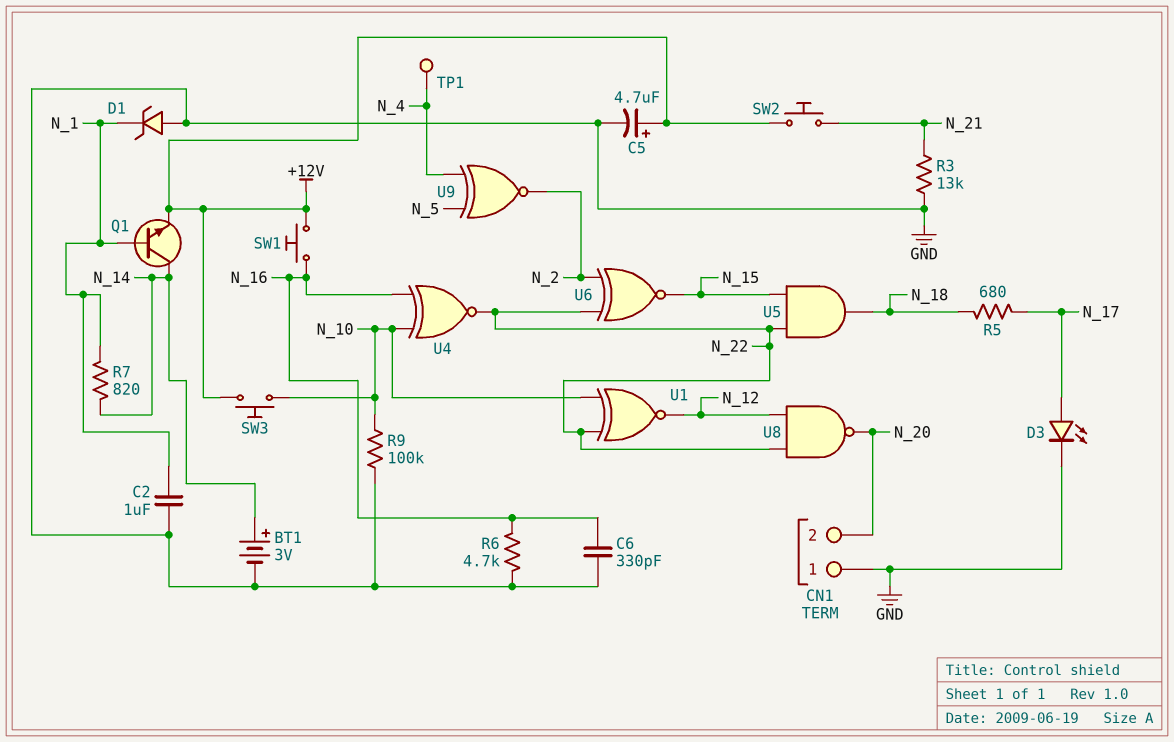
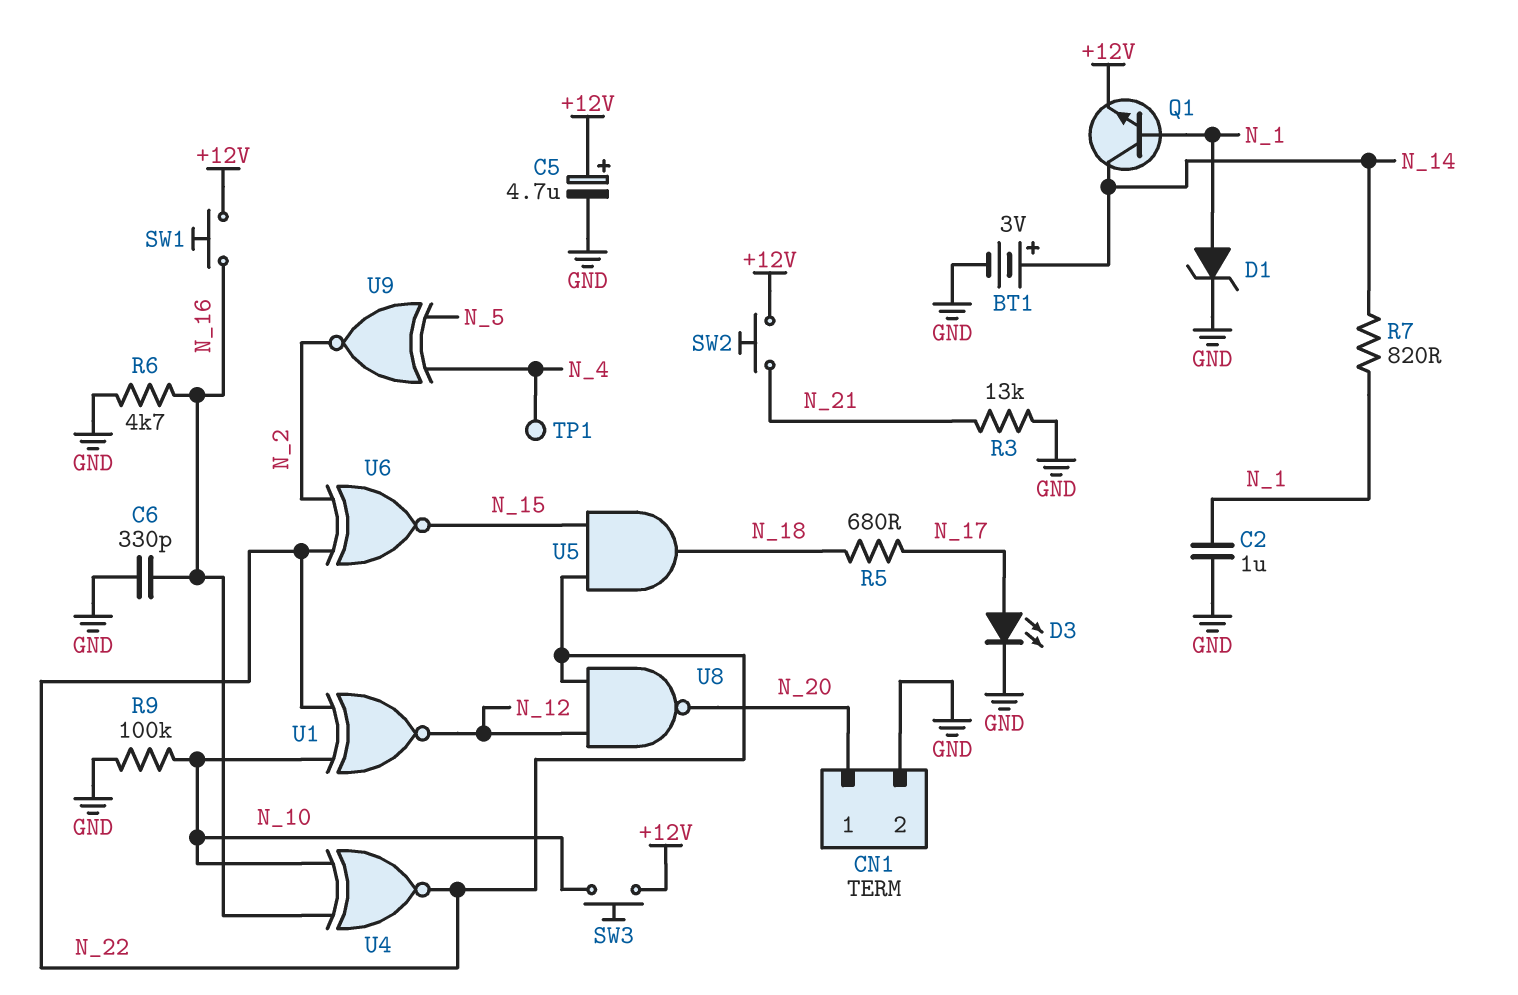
CN1 pin 1: GND -> N_20
CN1 pin 2: N_20 -> GND
D1: zener (A GND, K N_1) -> zener (A N_1, K GND)

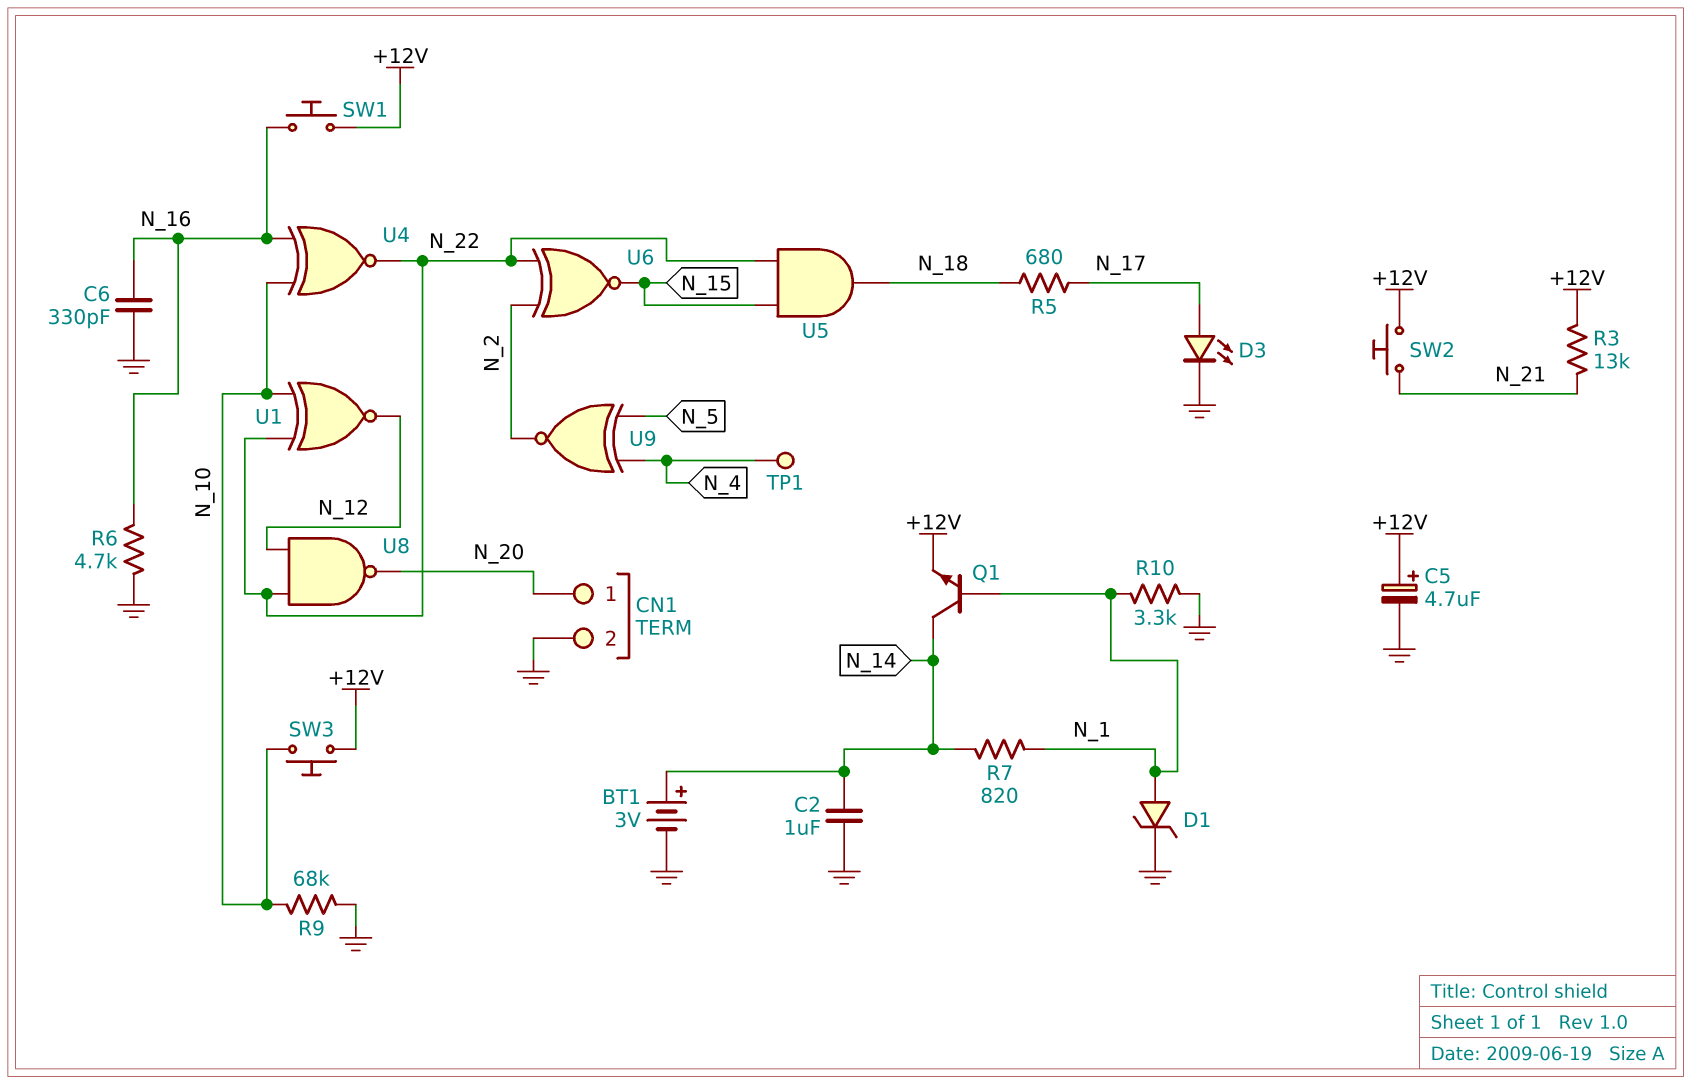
C2: 1uF (GND, N_1) -> 1uF (GND, N_14)
R3: 13k (GND, N_21) -> 13k (+12V, N_21)
R9: 100k (GND, N_10) -> 68k (GND, N_10)
R10: none -> 3.3k (GND, N_1)

